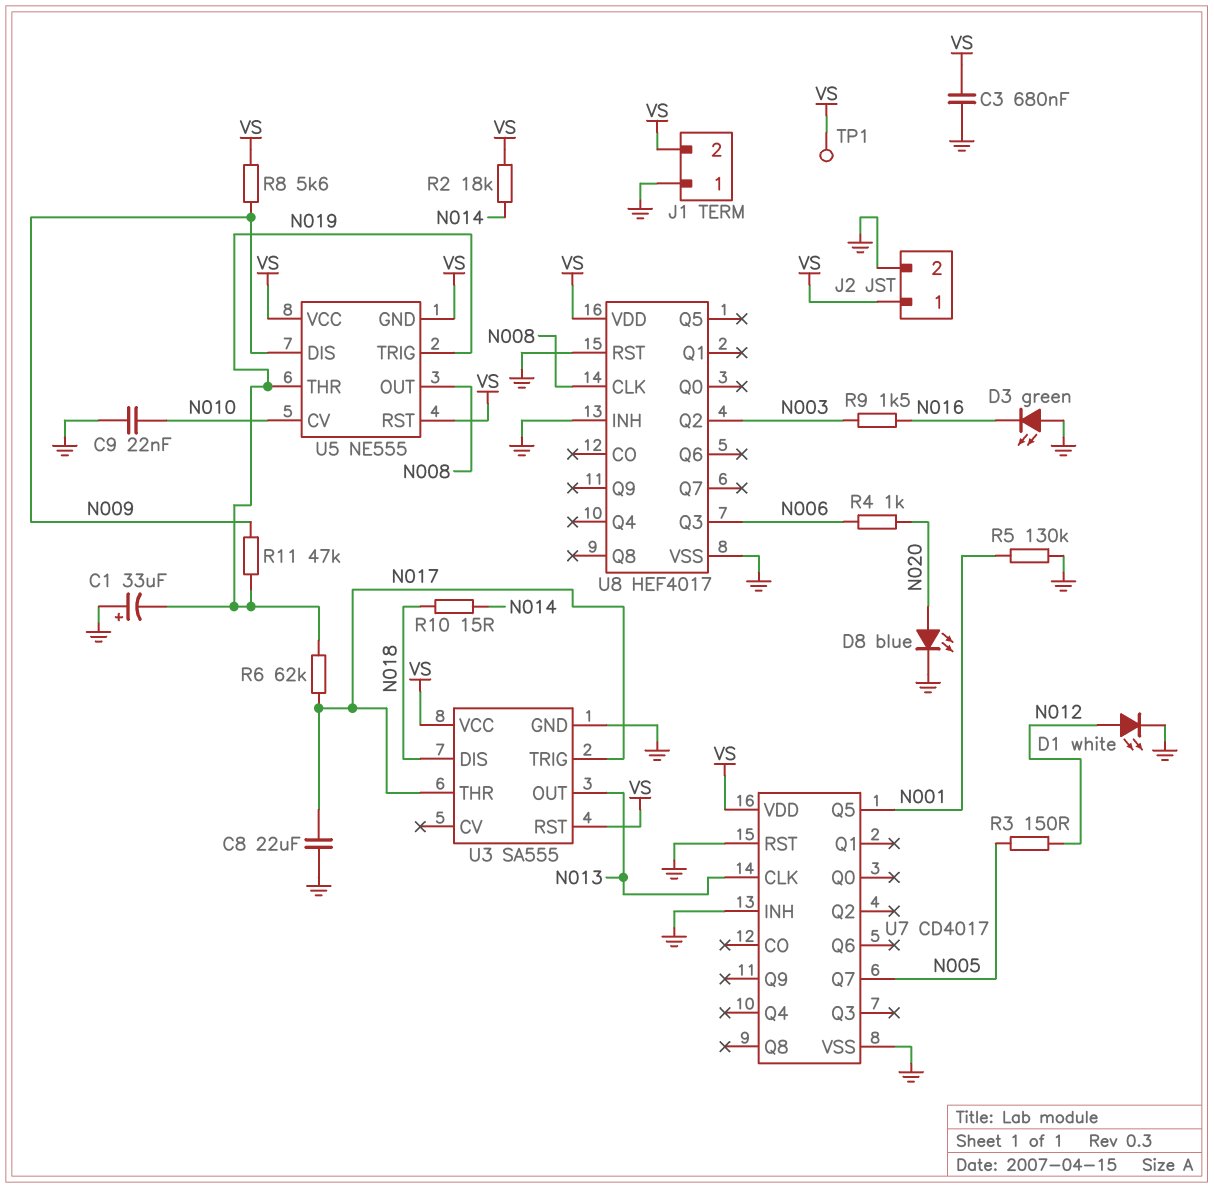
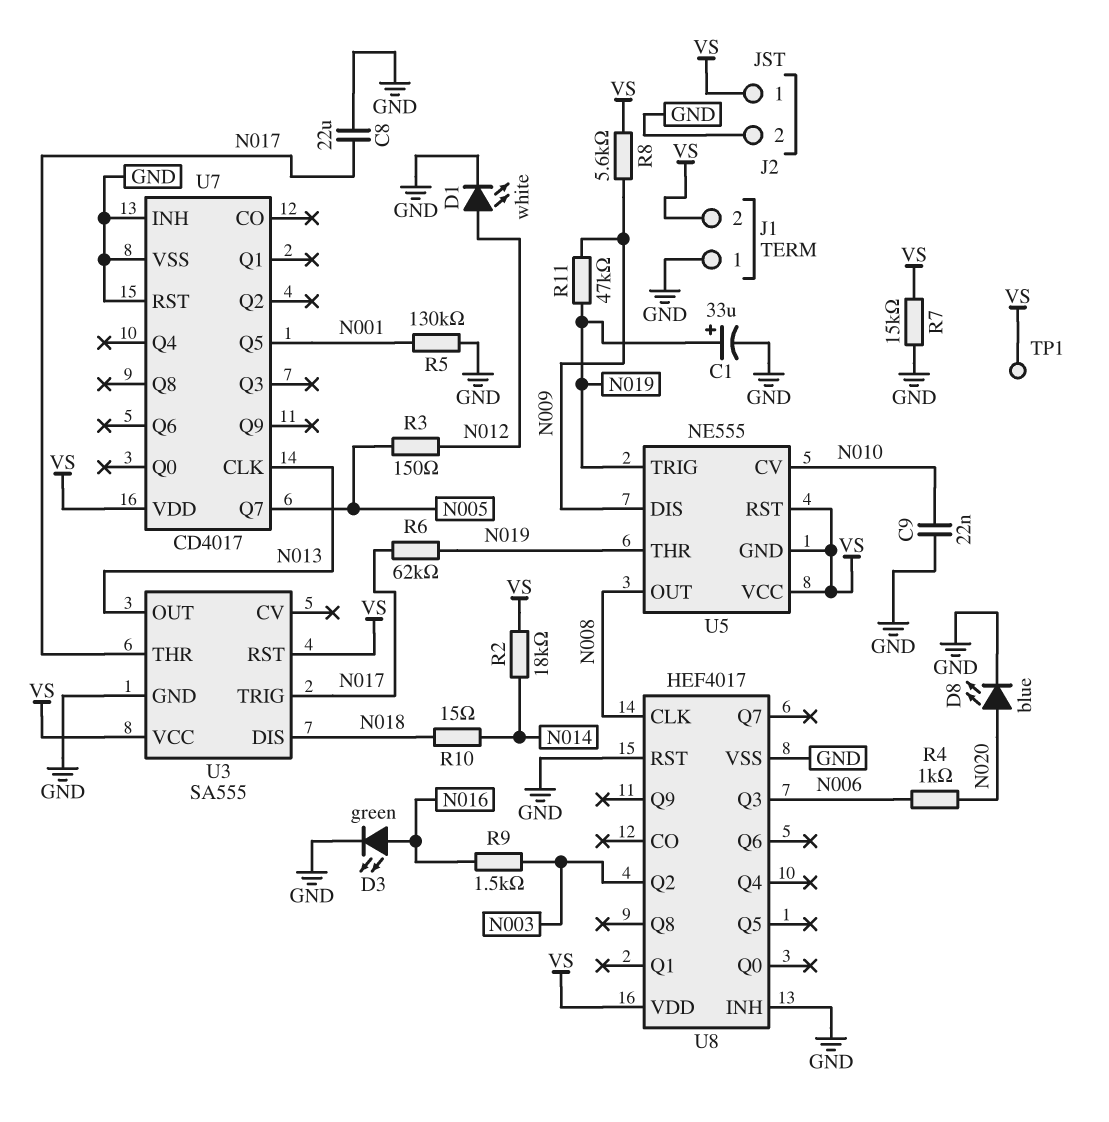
C1: 33uF (plus GND, minus N019) -> 33uF (plus N019, minus GND)
C3: 680nF (GND, VS) -> none
D3: LED green (A GND, K N016) -> LED green (A N016, K GND)
R7: none -> 15k (GND, VS)

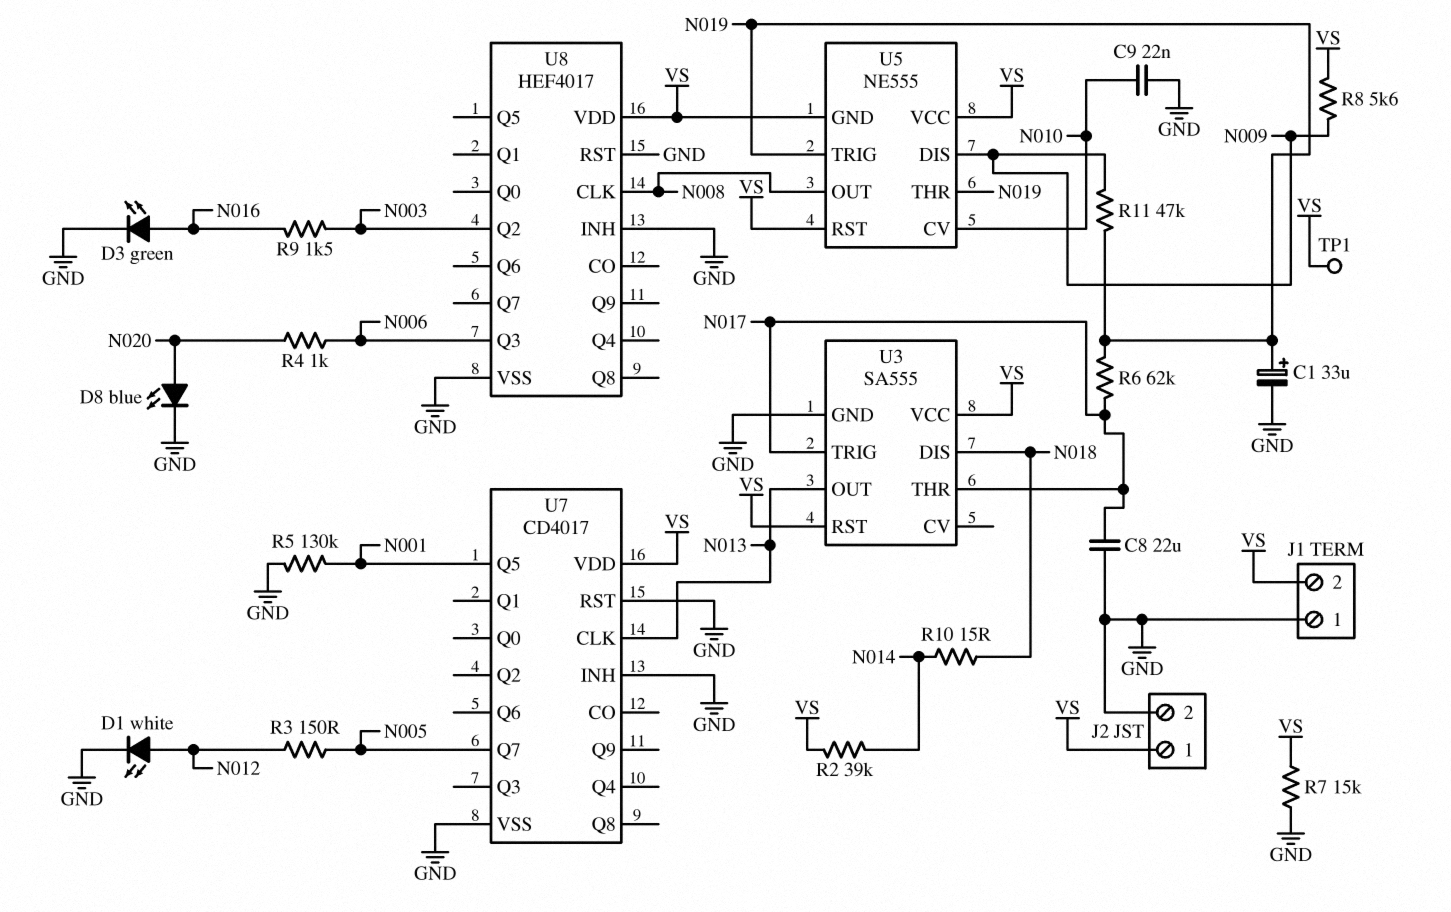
R2: 18k (N014, VS) -> 39k (N014, VS)

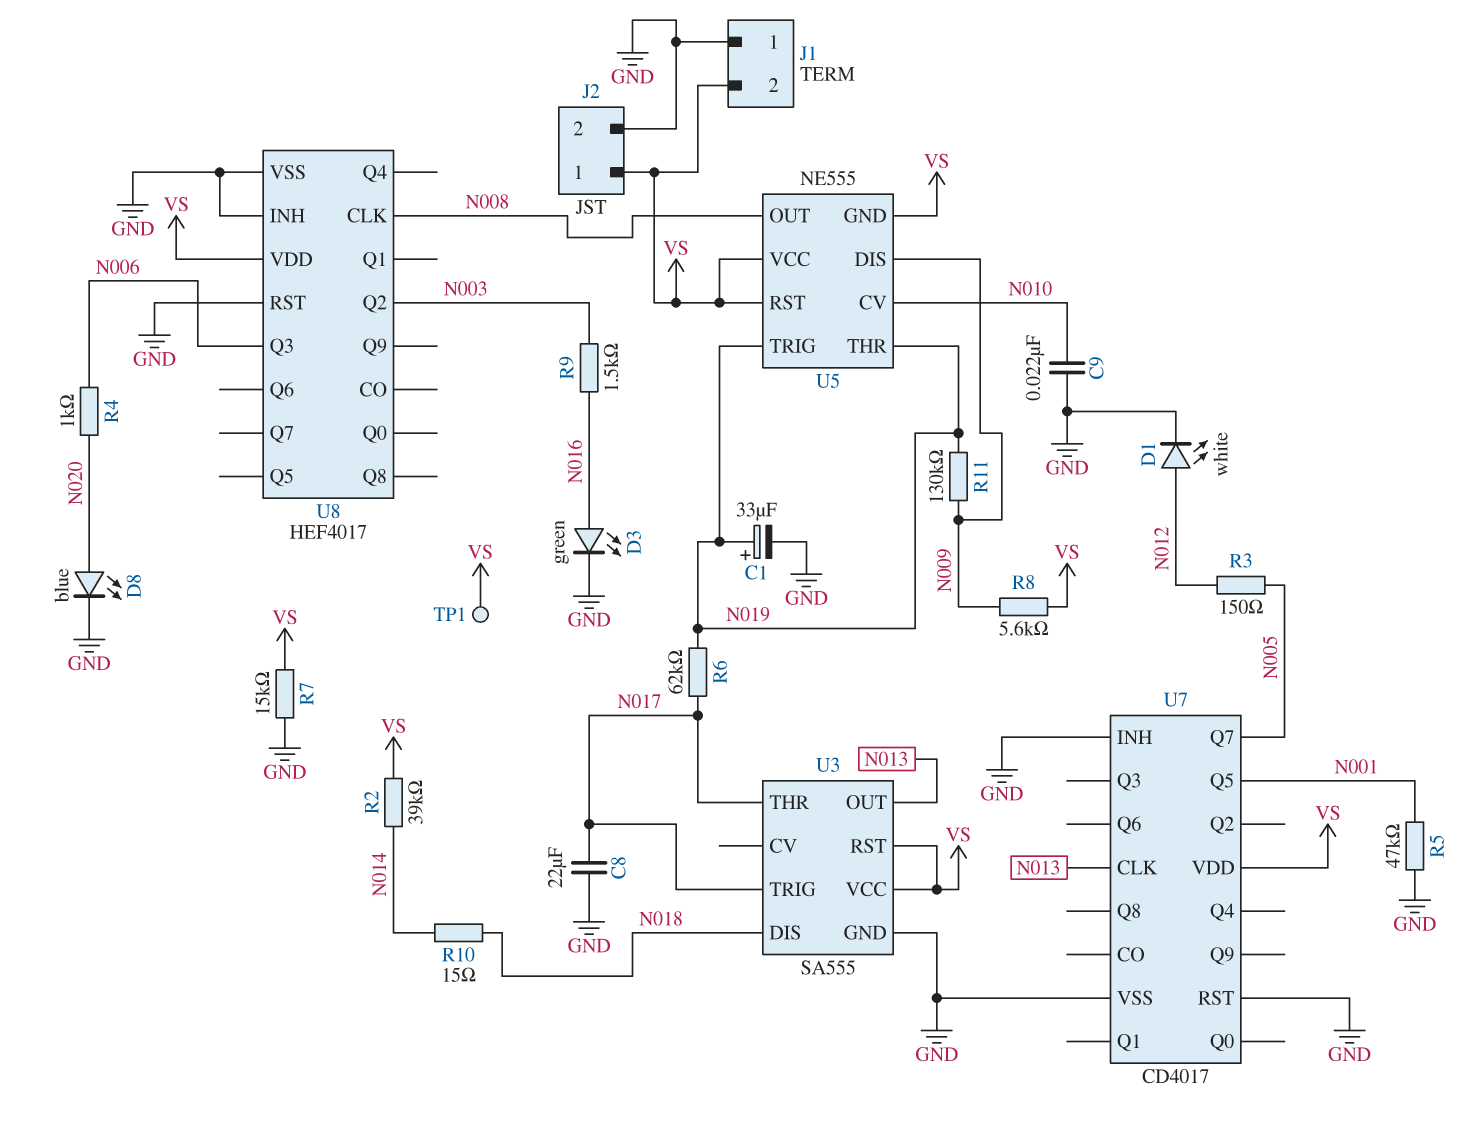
R5: 130k (GND, N001) -> 47k (GND, N001)
R11: 47k (N009, N019) -> 130k (N009, N019)

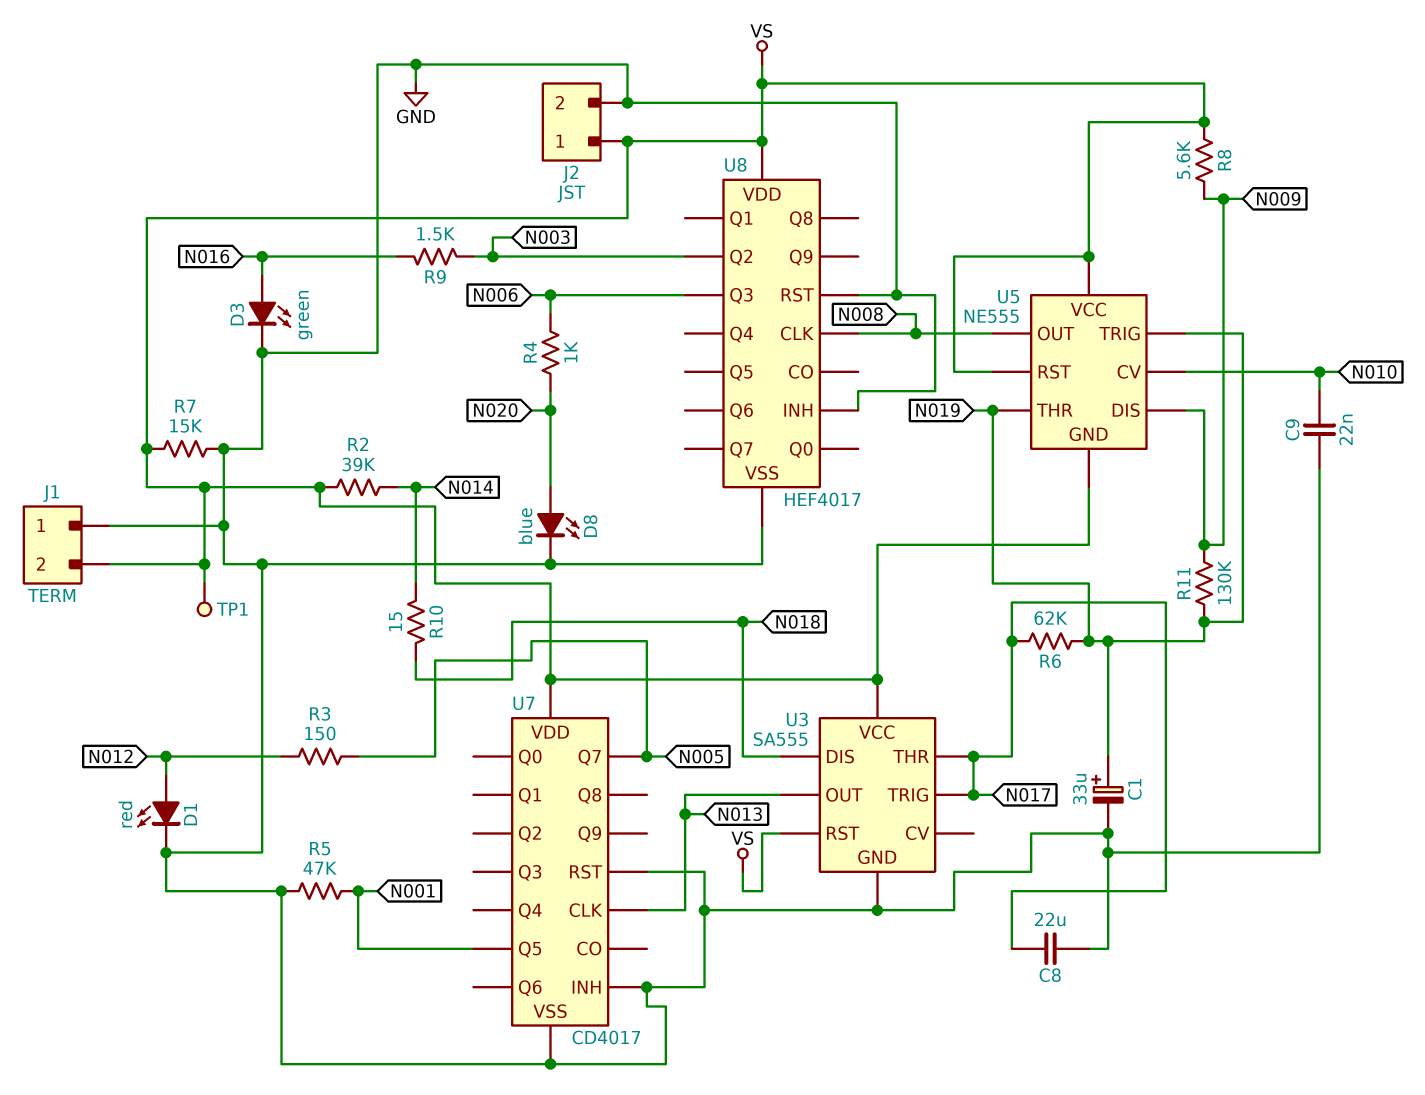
D1: LED white (A N012, K GND) -> LED red (A N012, K GND)

